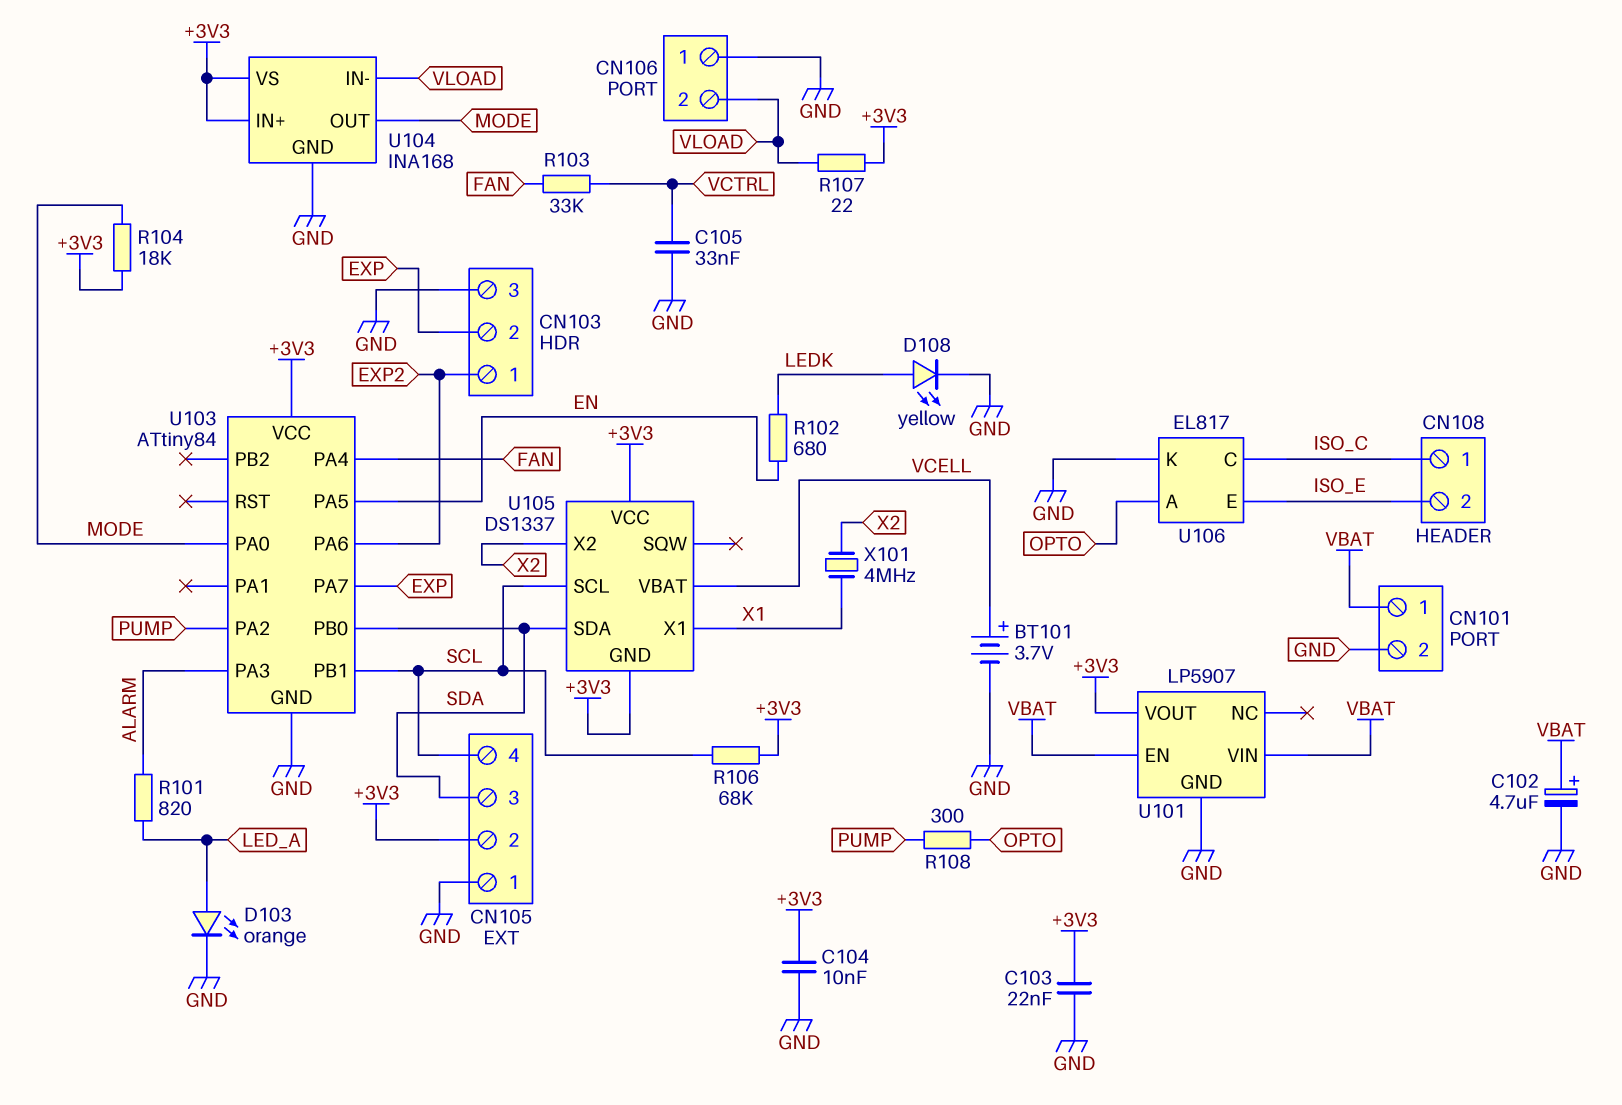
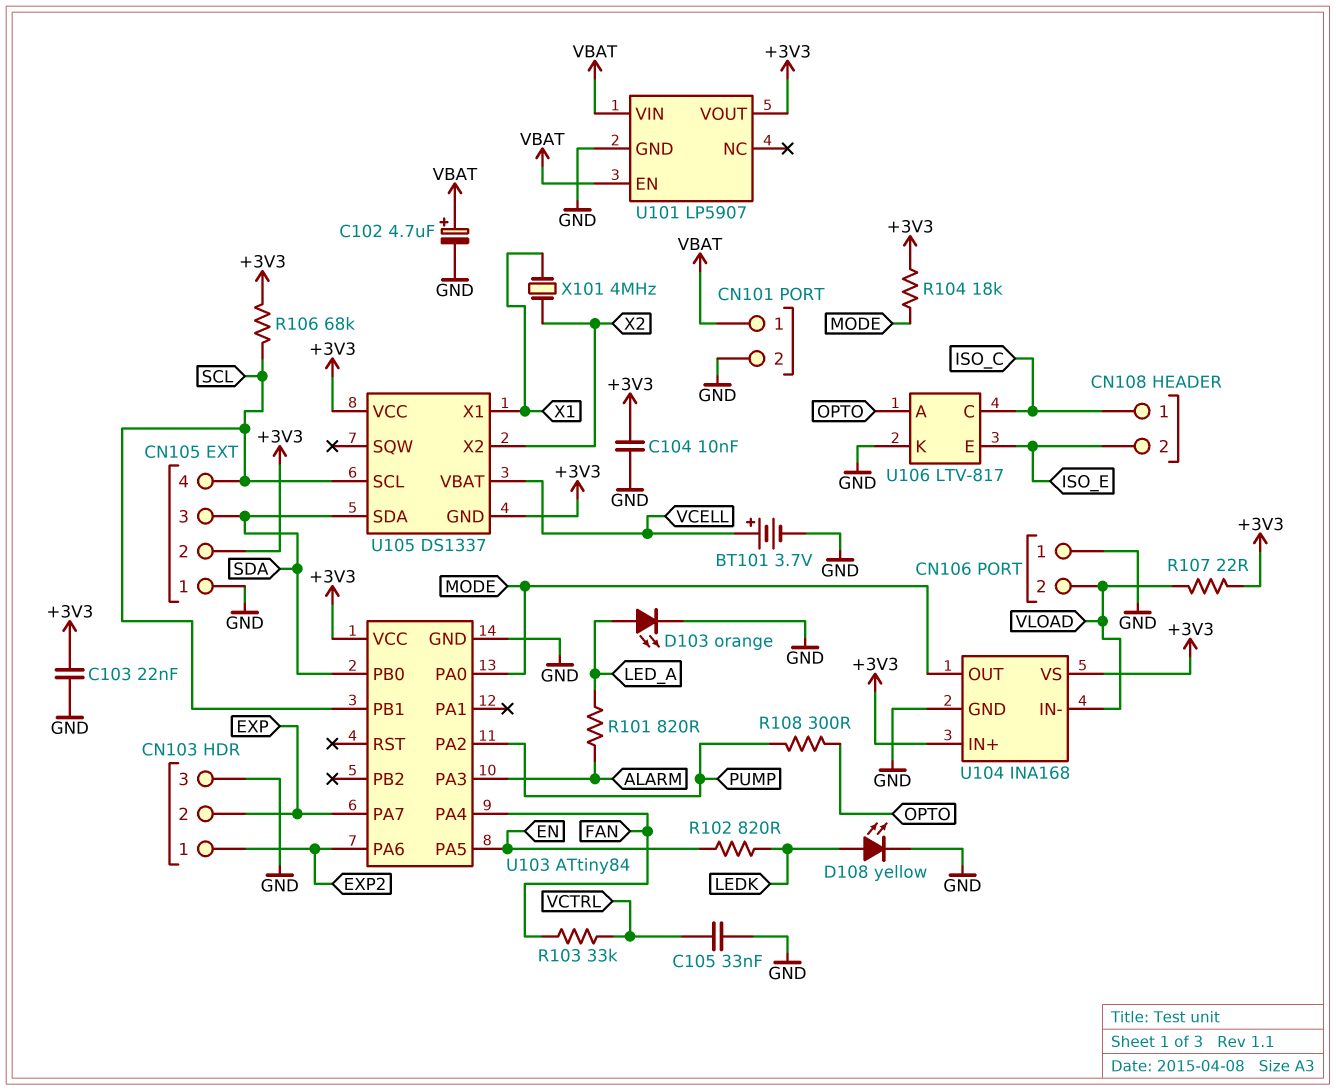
R102: 680 (EN, LEDK) -> 820 (EN, LEDK)
U106: EL817 -> LTV-817

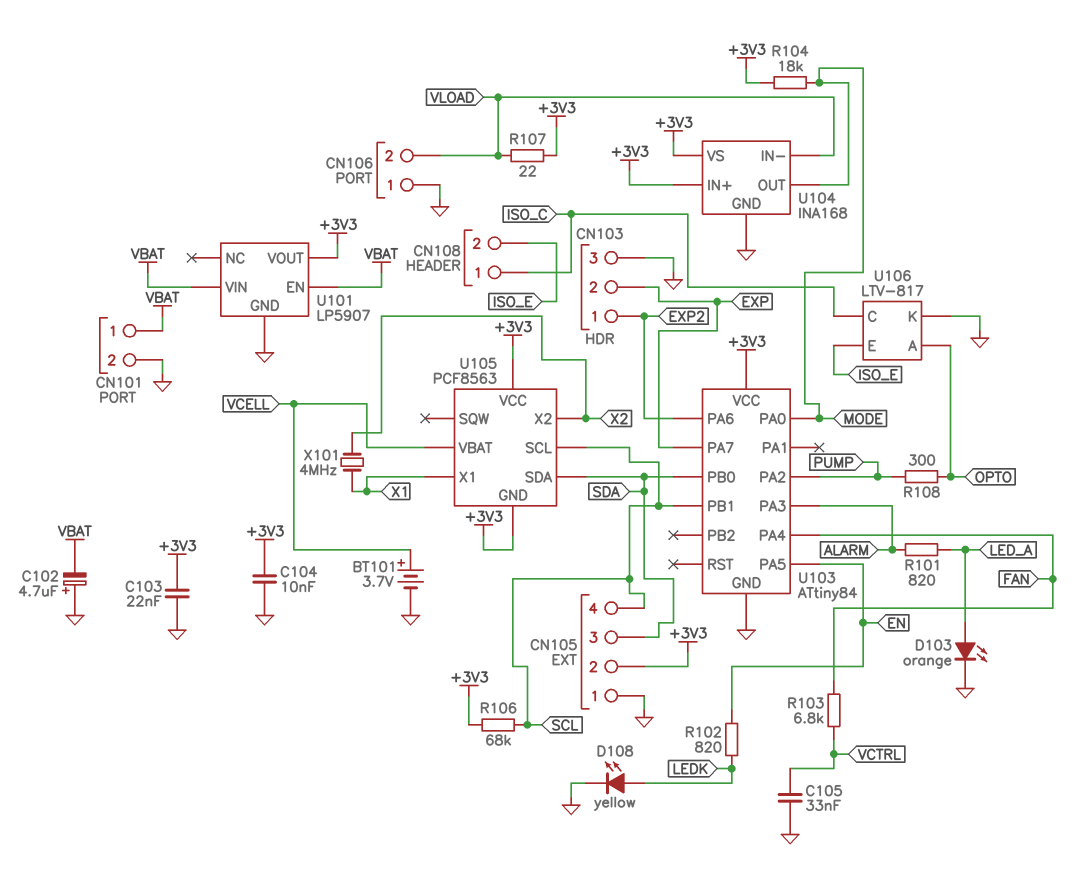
C102: 4.7uF (plus VBAT, minus GND) -> 4.7uF (plus GND, minus VBAT)
R103: 33k (FAN, VCTRL) -> 6.8k (FAN, VCTRL)
U105: DS1337 -> PCF8563

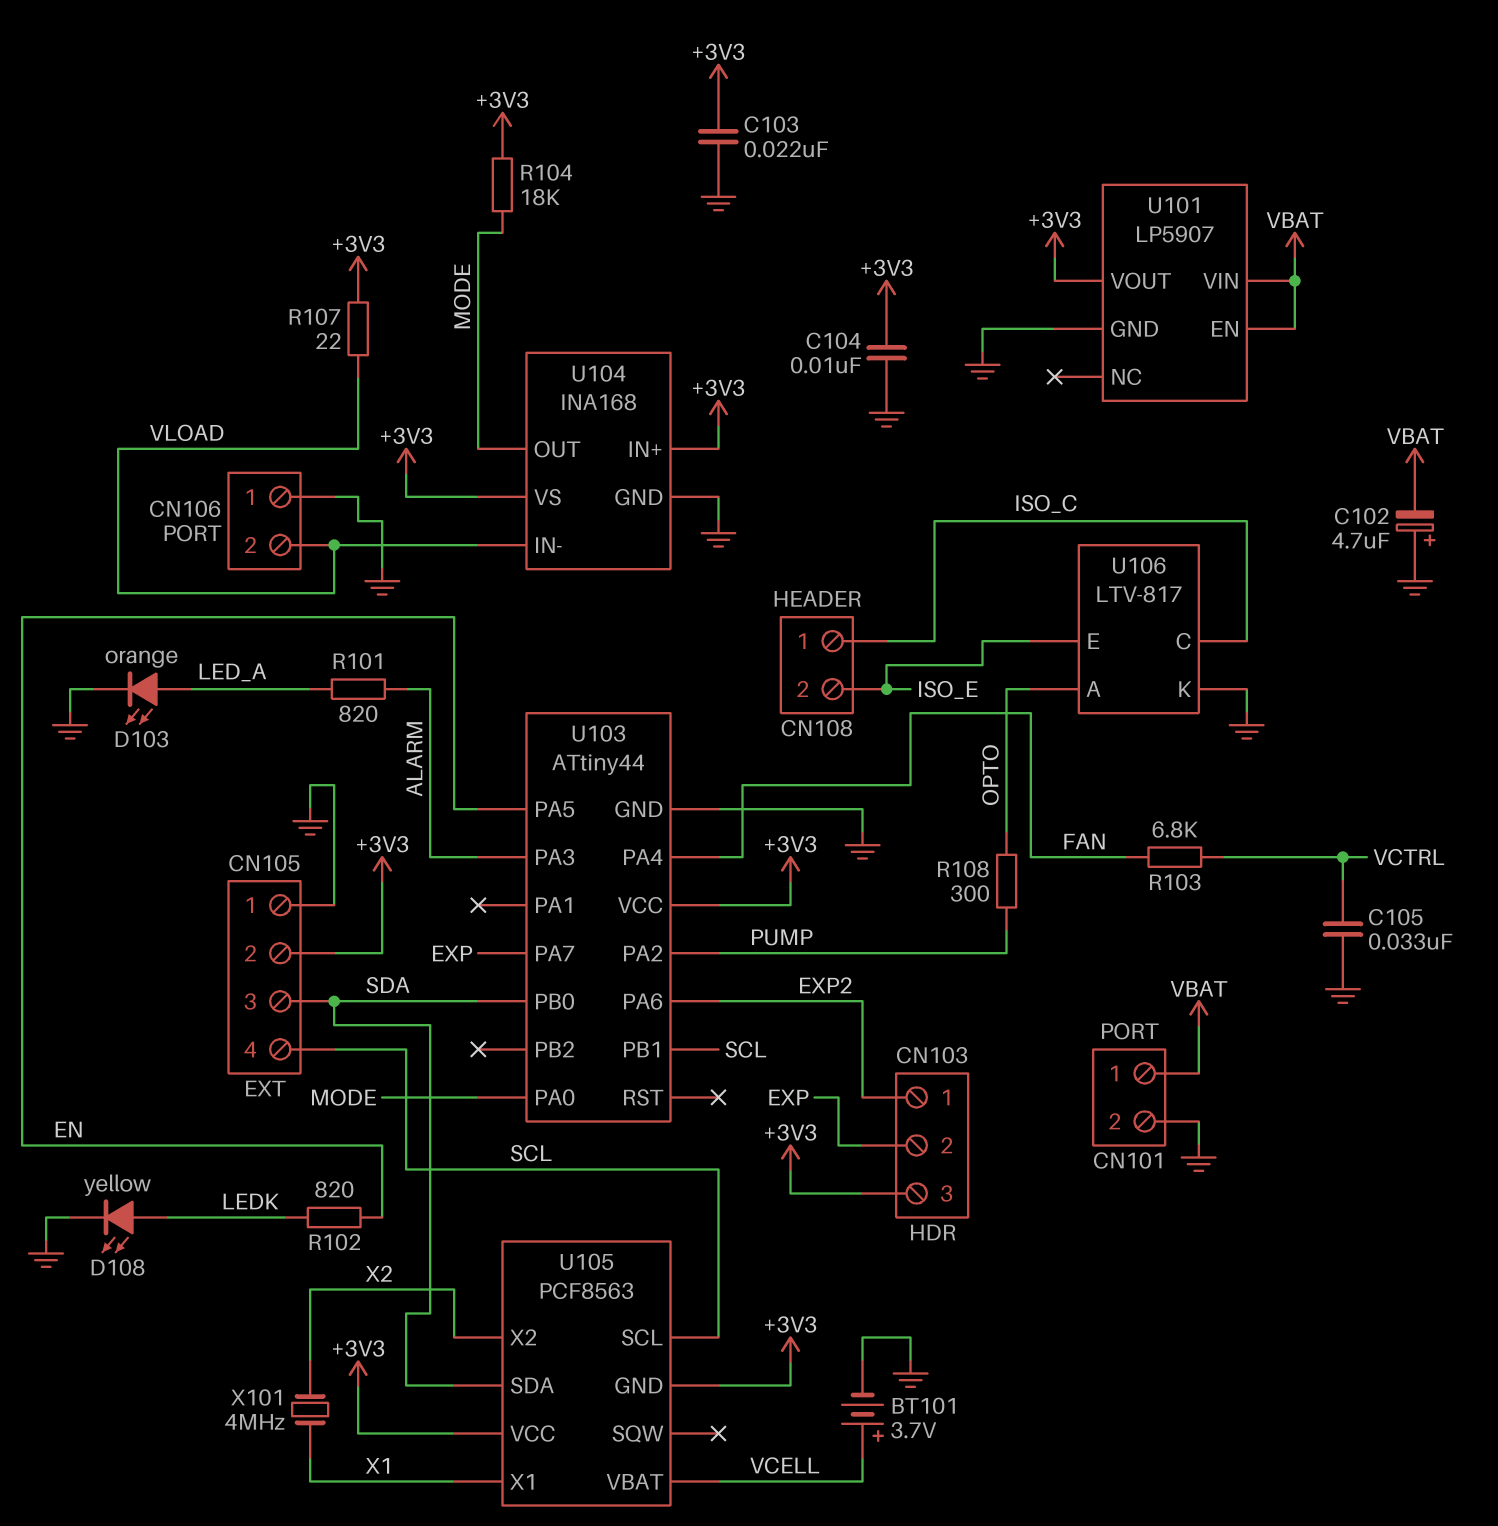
CN103 pin 3: GND -> +3V3
R106: 68k (+3V3, SCL) -> none
U103: ATtiny84 -> ATtiny44

